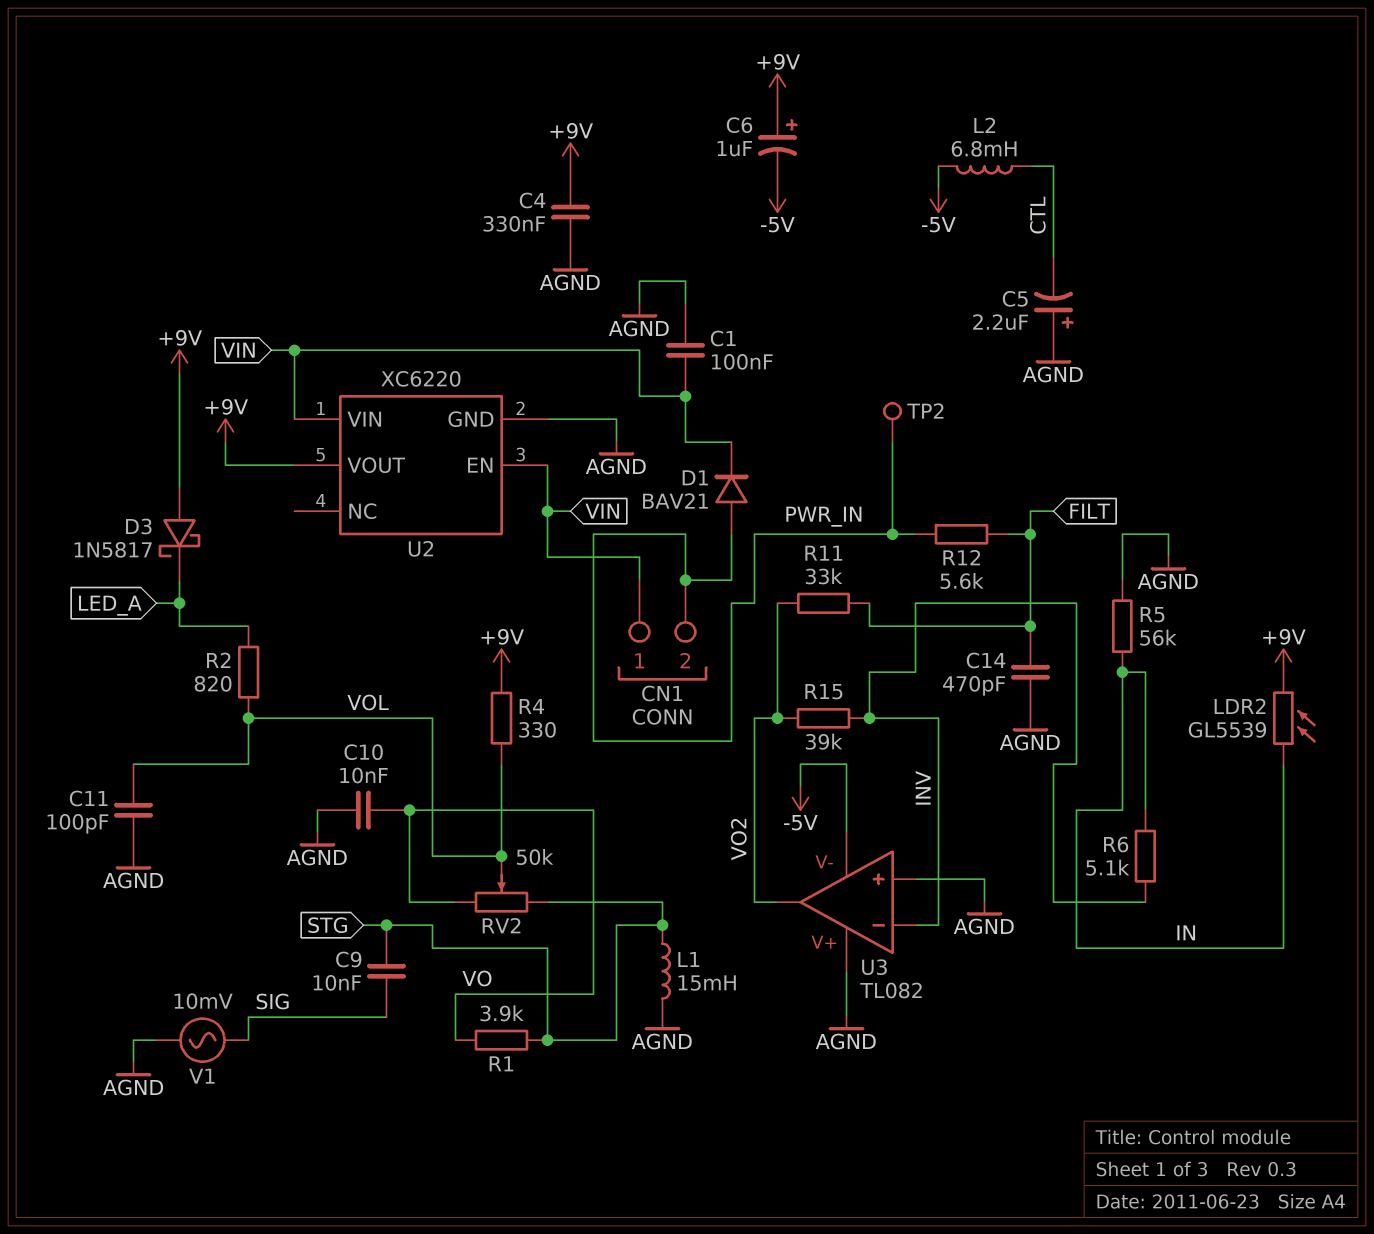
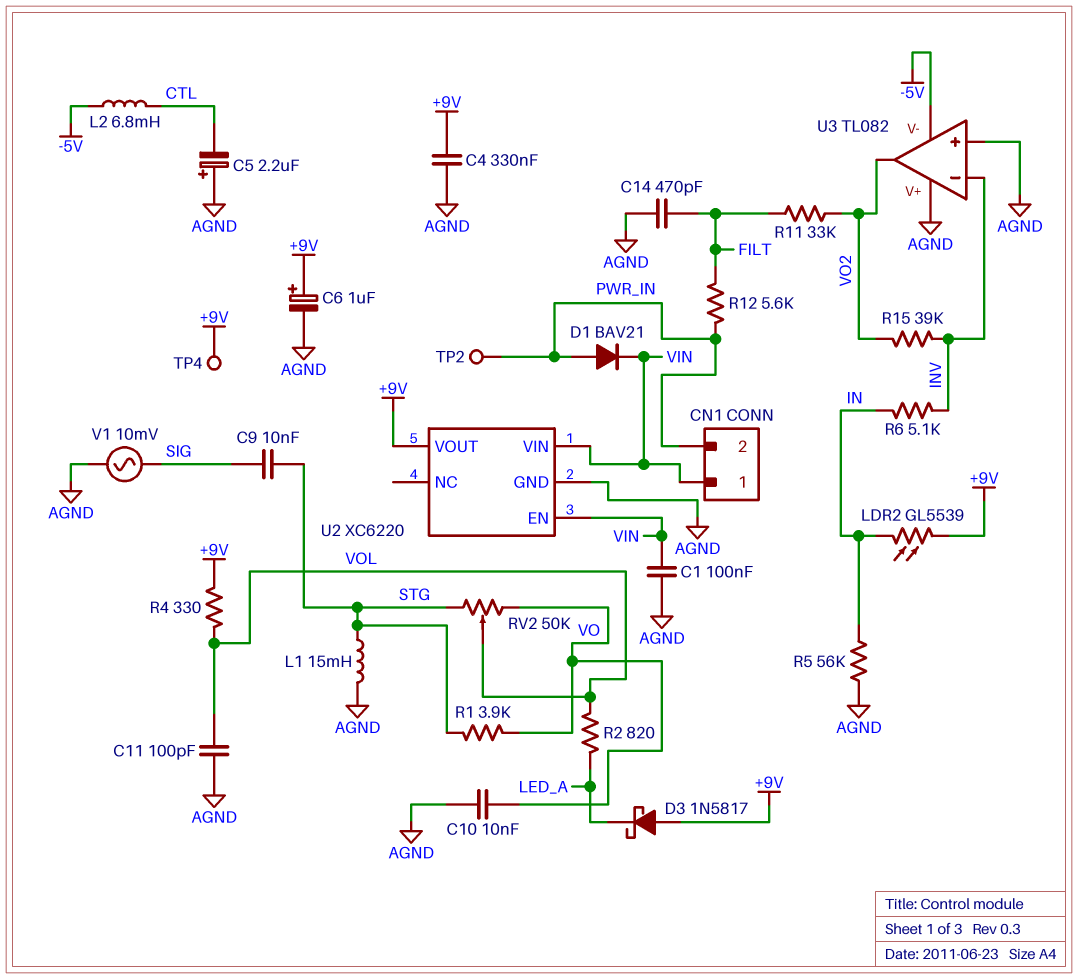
C6: 1uF (plus +9V, minus -5V) -> 1uF (plus +9V, minus AGND)
TP4: none -> test point (+9V)

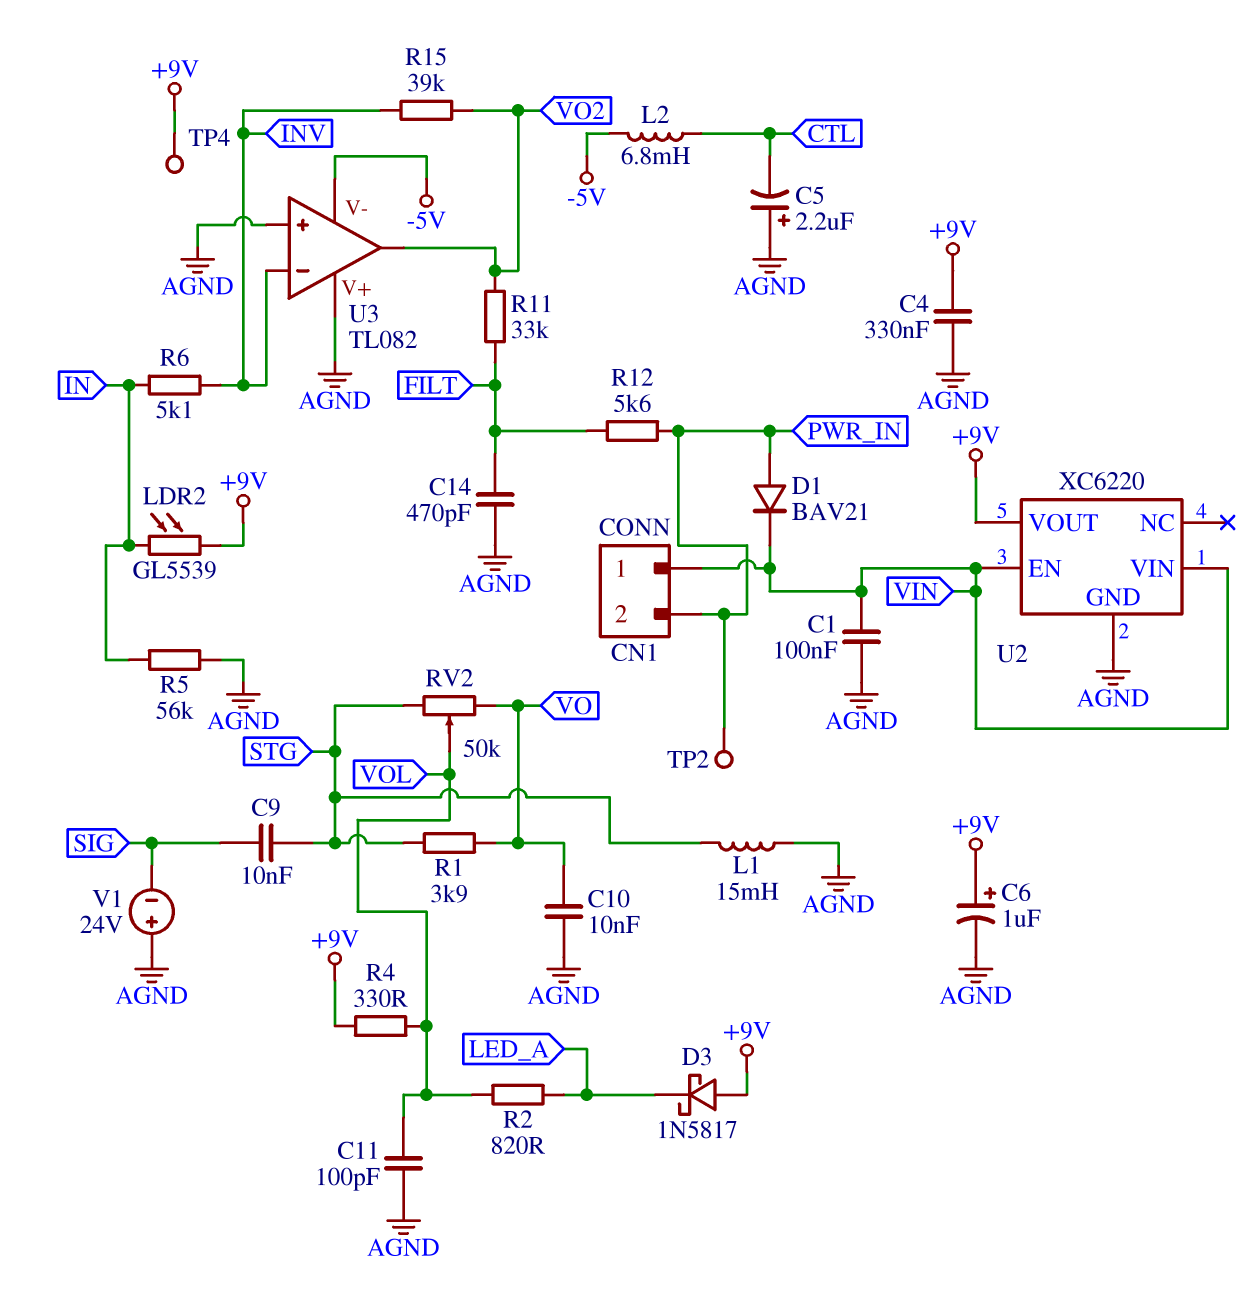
V1: AC 10mV (AGND, SIG) -> 24V (plus AGND, minus SIG)

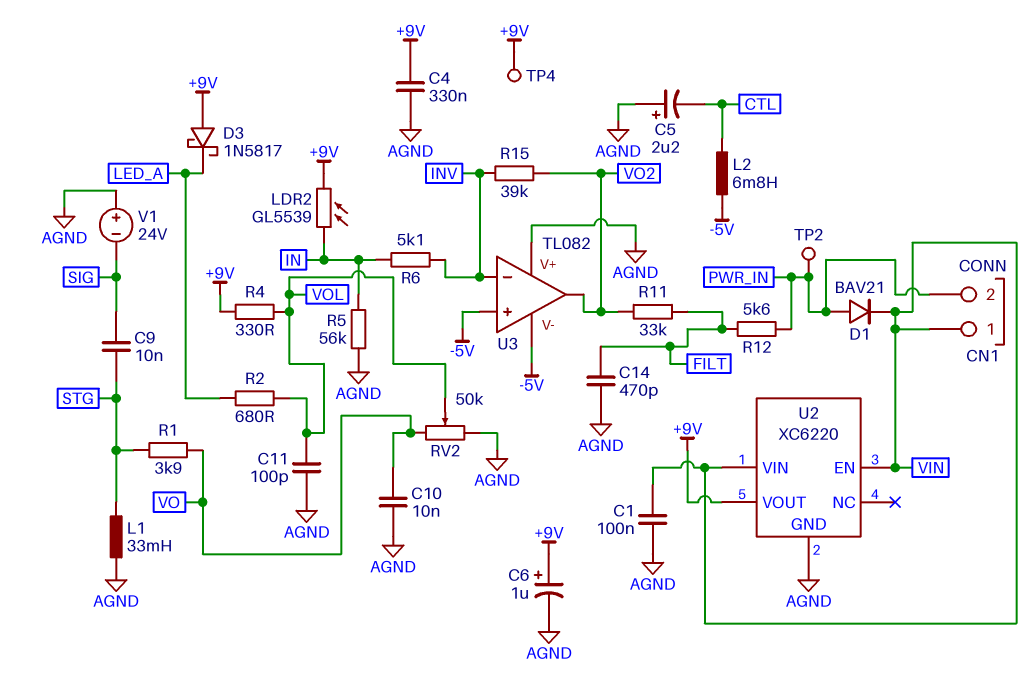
L1: 15mH (AGND, STG) -> 33mH (AGND, STG)
R2: 820 (LED_A, VOL) -> 680 (LED_A, VOL)
RV2: 50k (STG, VO, wiper VOL) -> 50k (AGND, VO, wiper VOL)
U3 pin in+: AGND -> -5V

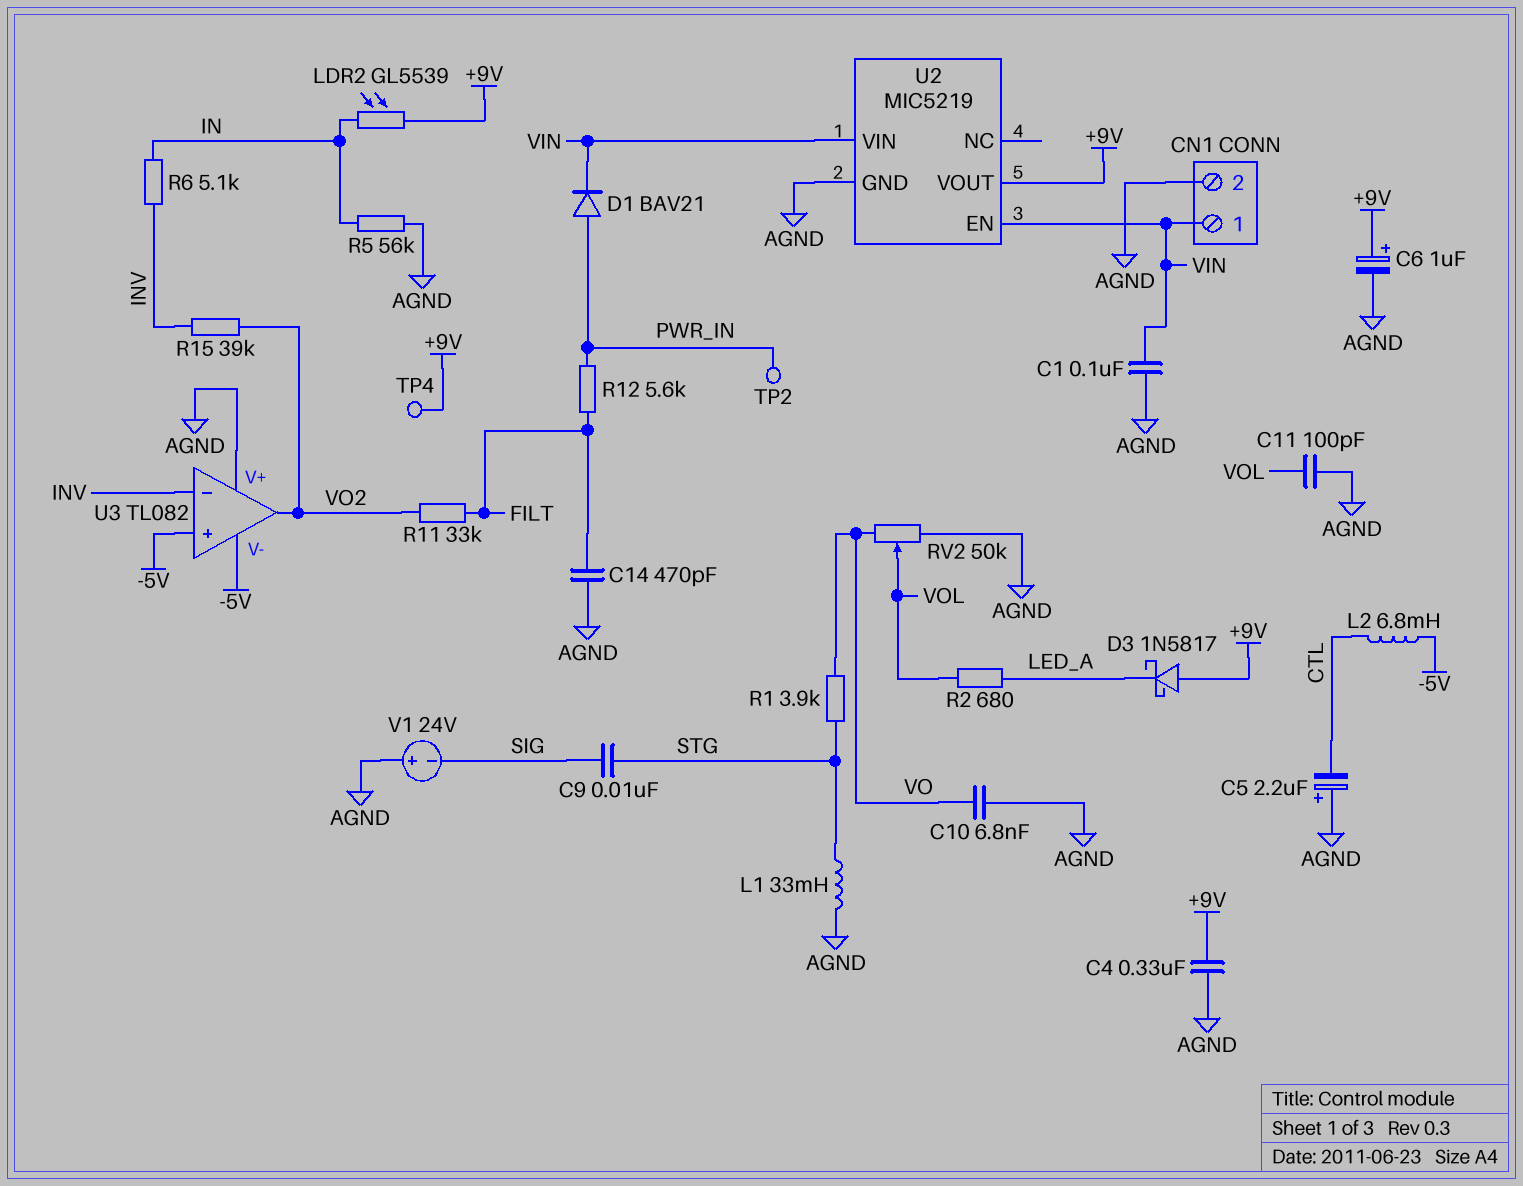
C10: 10nF (AGND, VO) -> 6.8nF (AGND, VO)
CN1 pin 2: PWR_IN -> AGND
R4: 330 (+9V, VOL) -> none
U2: XC6220 -> MIC5219

